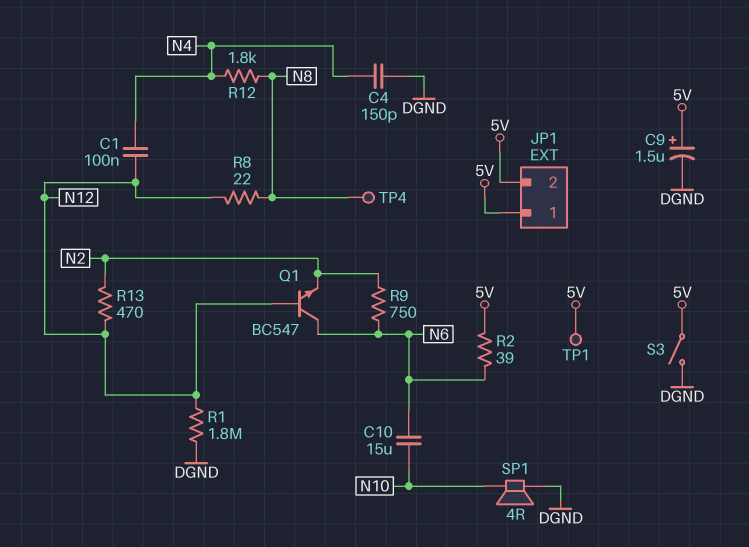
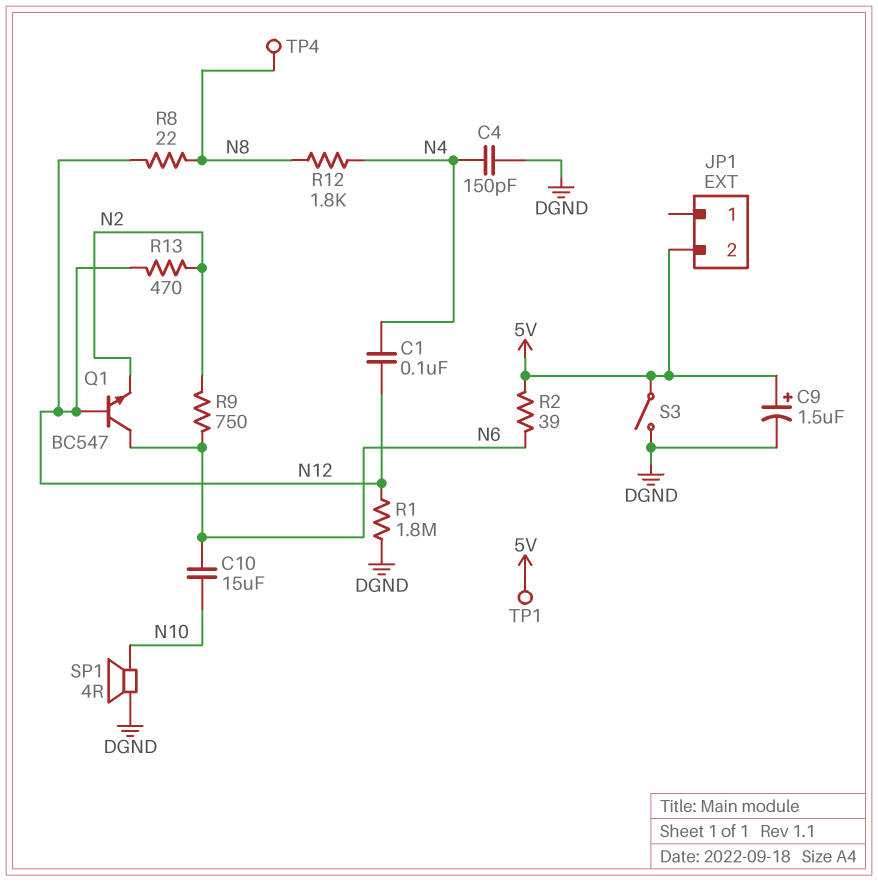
JP1 pin 1: 5V -> none

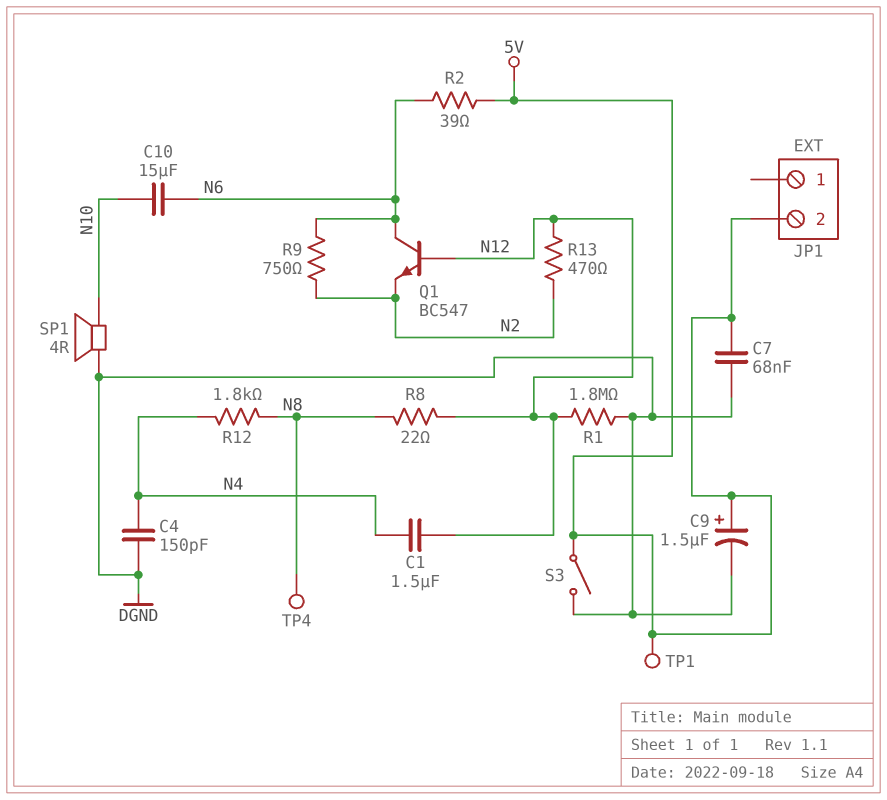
C1: 100nF (N4, N12) -> 1.5uF (N4, N12)
C7: none -> 68nF (5V, DGND)

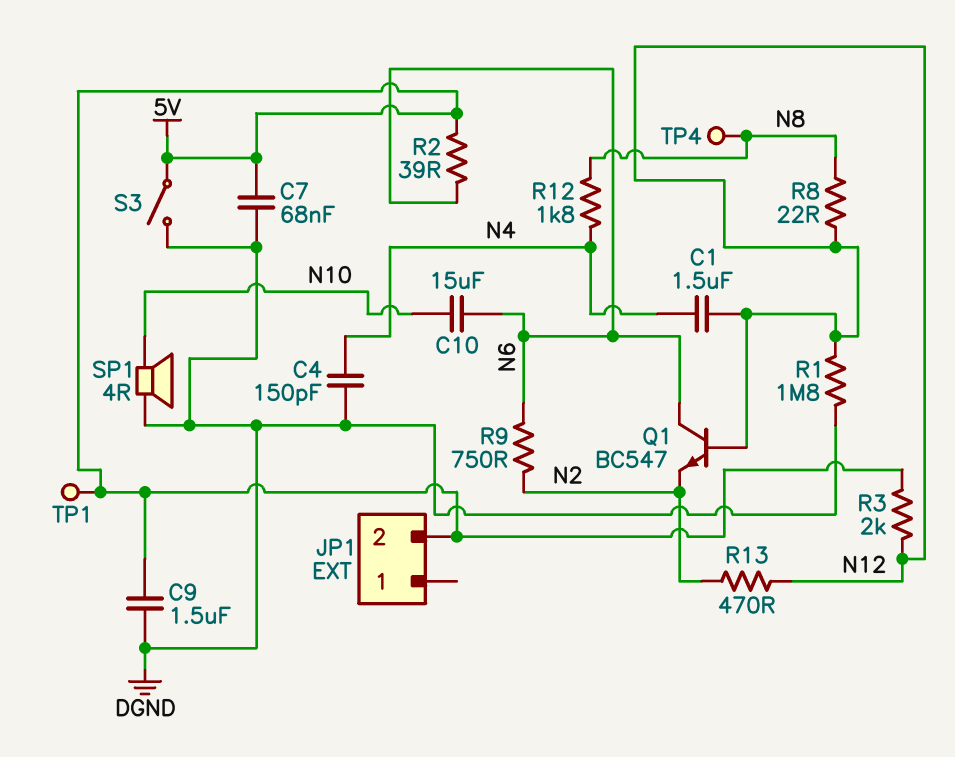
C9: 1.5uF (plus 5V, minus DGND) -> 1.5uF (5V, DGND)
R3: none -> 2k (5V, N12)

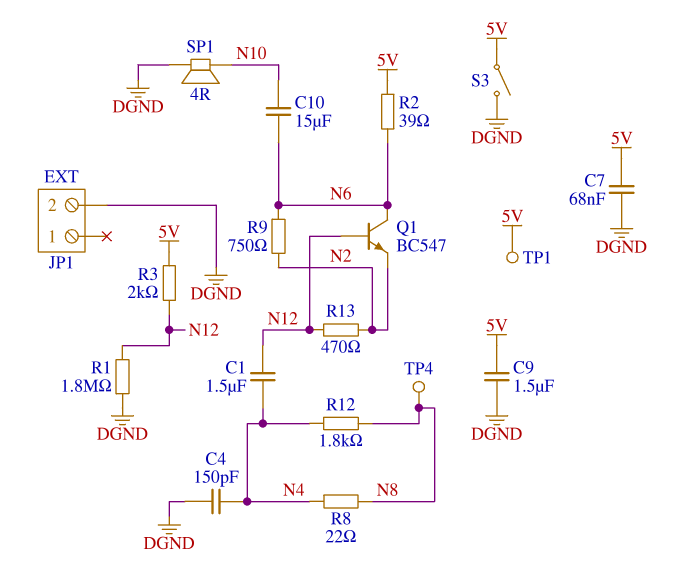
JP1 pin 2: 5V -> DGND
R8: 22 (N8, N12) -> 22 (N4, N8)

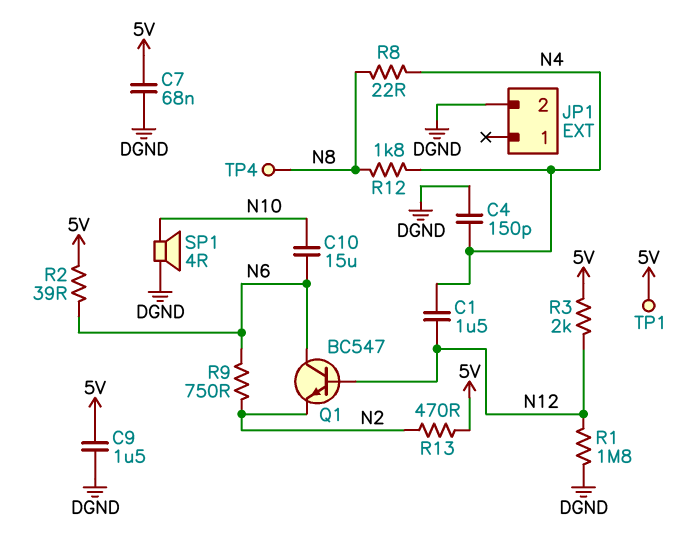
R13: 470 (N2, N12) -> 470 (5V, N2)
S3: switch (5V, DGND) -> none

